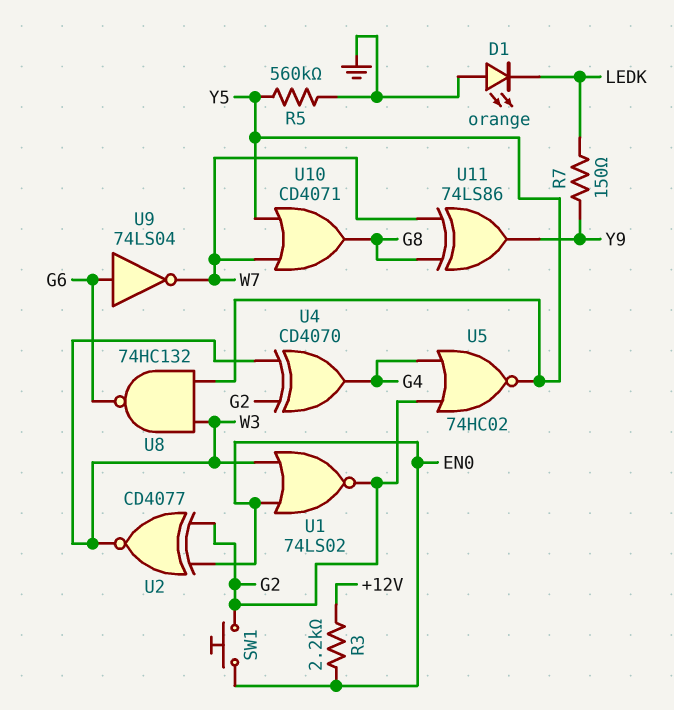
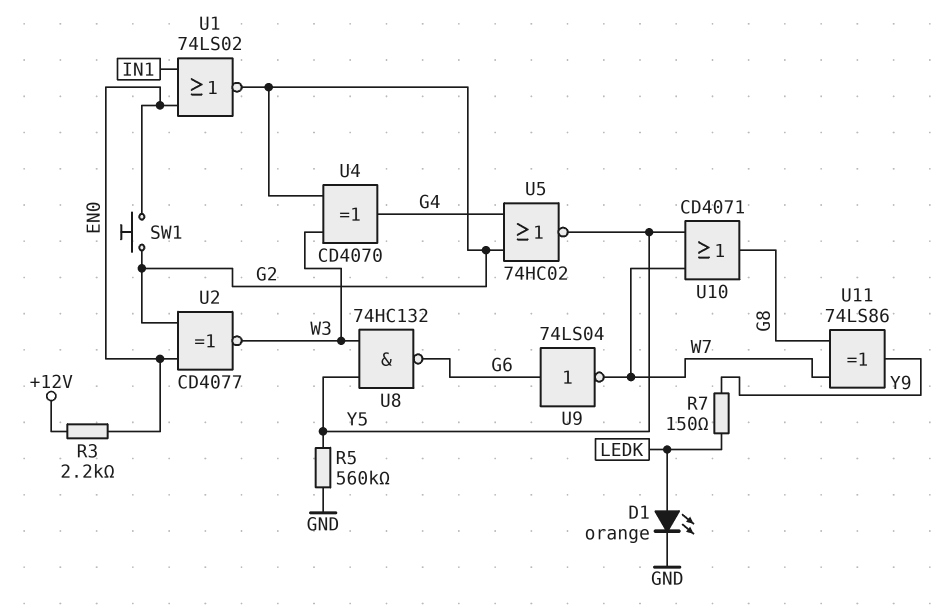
D1: LED orange (A GND, K LEDK) -> LED orange (A LEDK, K GND)
U1: NOR 74LS02 (in EN0, in W3, out G2) -> NOR 74LS02 (in EN0, in IN1, out G2)

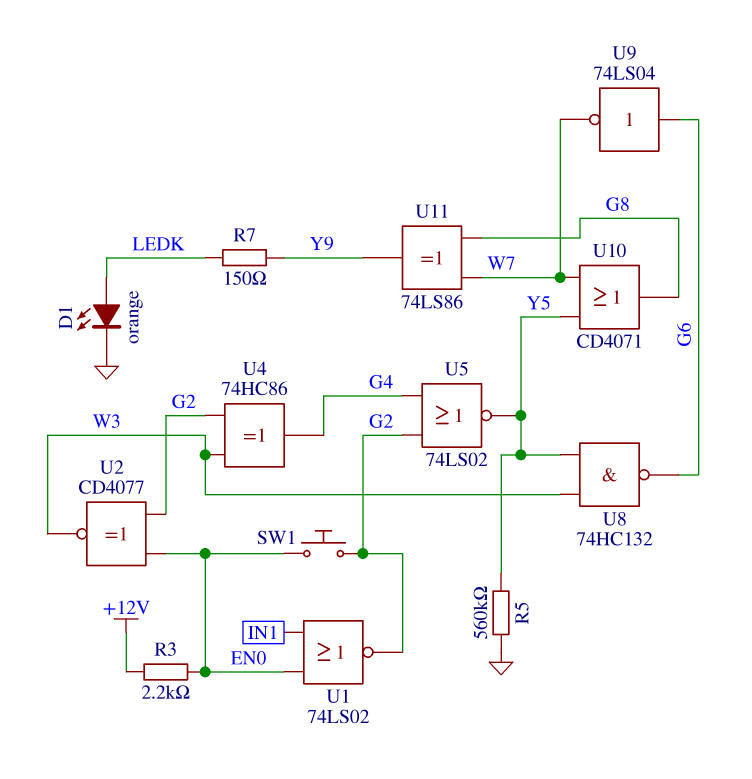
U4: XOR CD4070 (in G2, in W3, out G4) -> XOR 74HC86 (in G2, in W3, out G4)
U5: NOR 74HC02 (in G2, in G4, out Y5) -> NOR 74LS02 (in G2, in G4, out Y5)

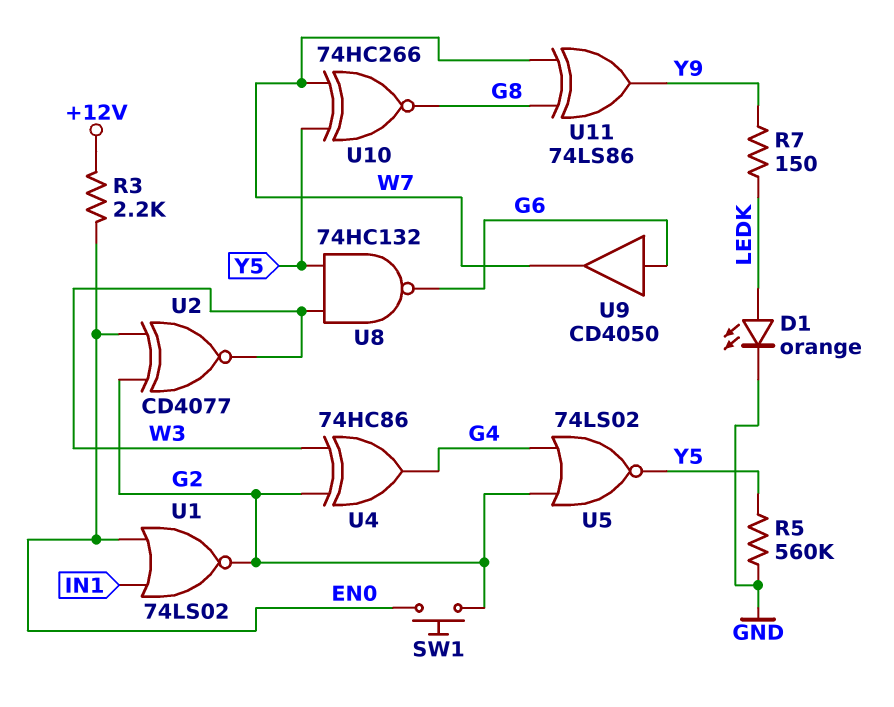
U9: NOT 74LS04 (in G6, out W7) -> buffer CD4050 (in G6, out W7)
U10: OR CD4071 (in W7, in Y5, out G8) -> XNOR 74HC266 (in W7, in Y5, out G8)

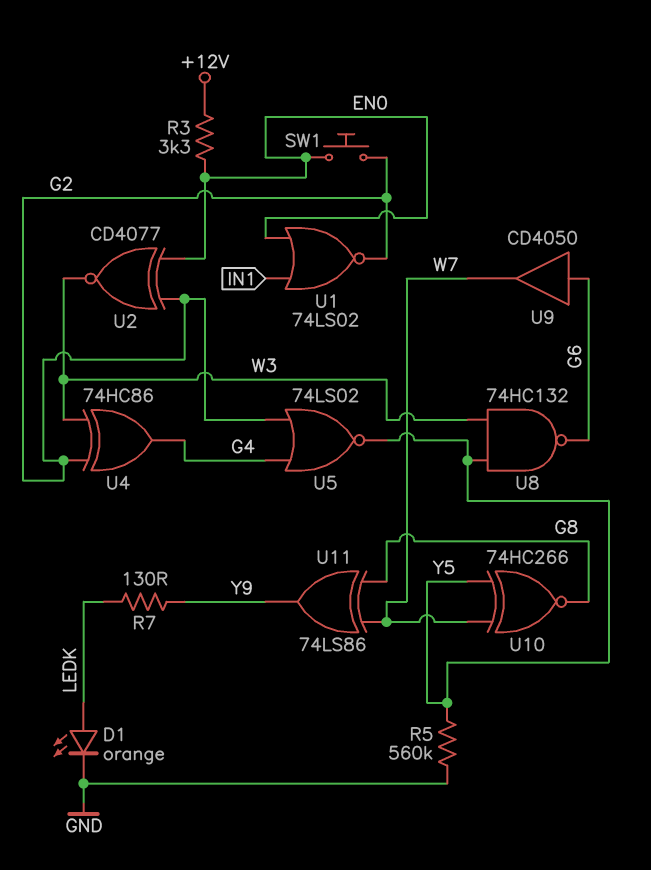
R3: 2.2k (+12V, EN0) -> 3.3k (+12V, EN0)
R7: 150 (LEDK, Y9) -> 130 (LEDK, Y9)

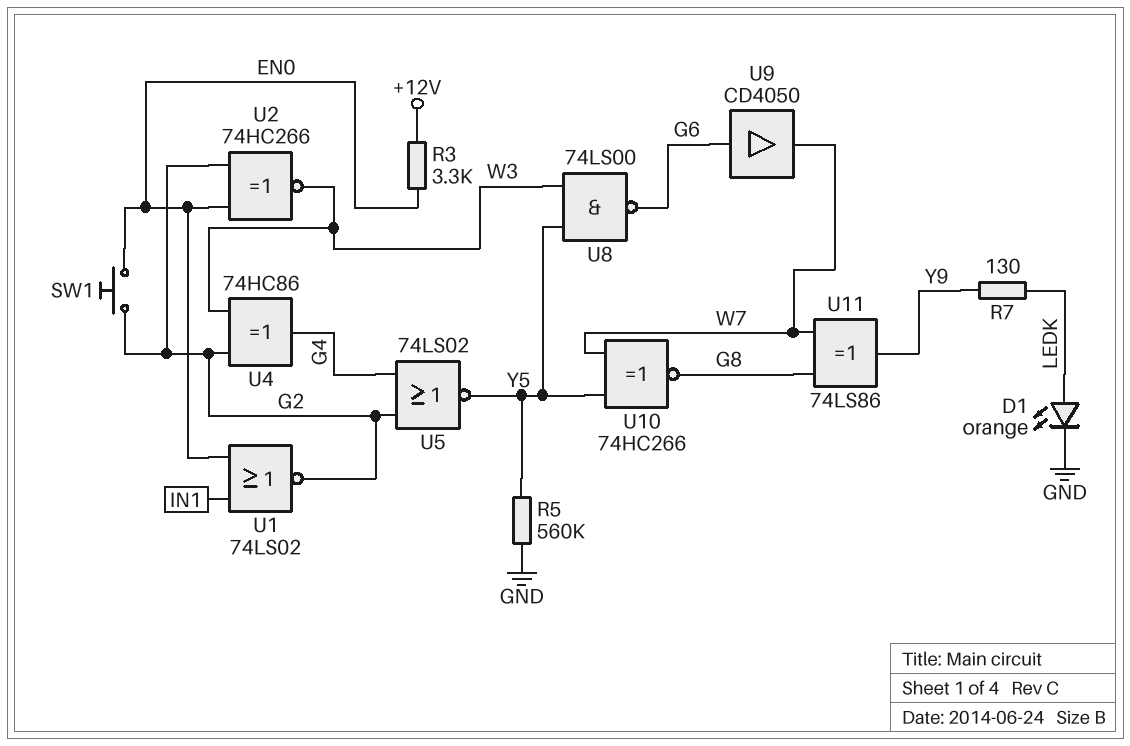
U2: XNOR CD4077 (in EN0, in G2, out W3) -> XNOR 74HC266 (in EN0, in G2, out W3)
U8: NAND 74HC132 (in W3, in Y5, out G6) -> NAND 74LS00 (in W3, in Y5, out G6)

